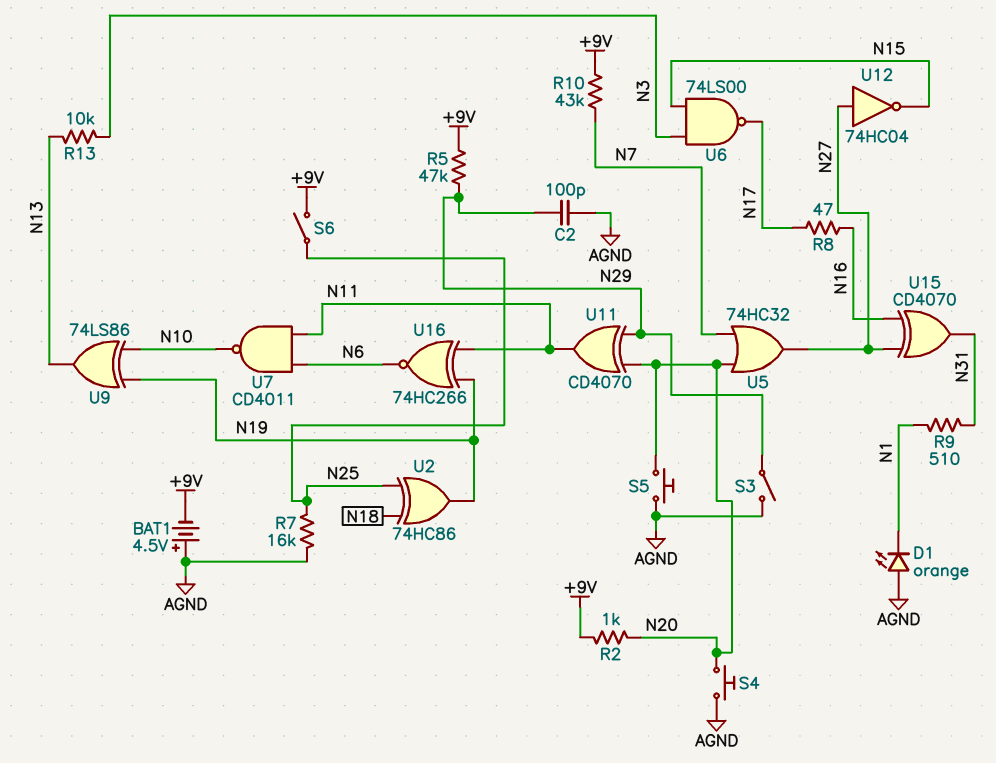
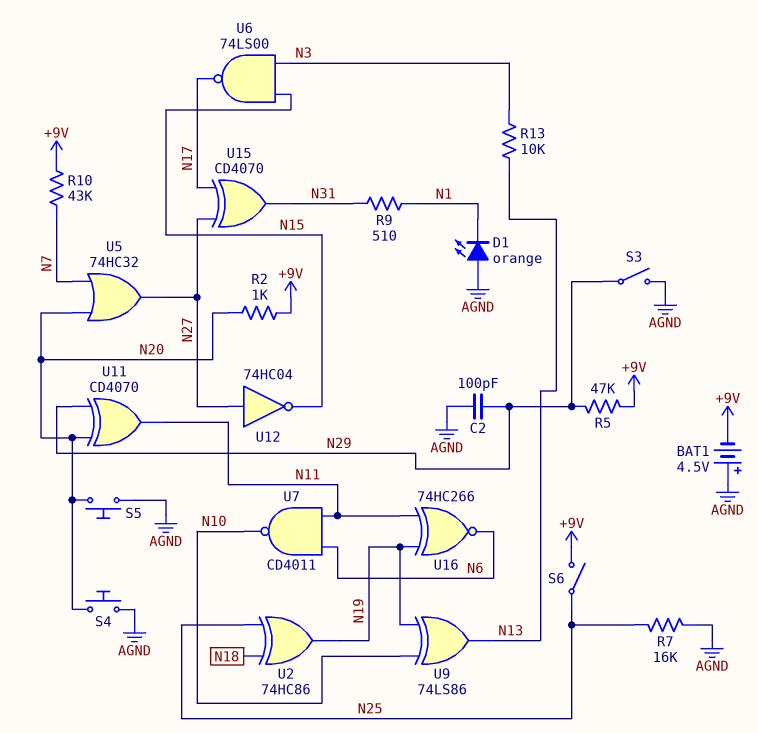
R8: 47 (N16, N17) -> none
U15: XOR CD4070 (in N16, in N27, out N31) -> XOR CD4070 (in N17, in N27, out N31)

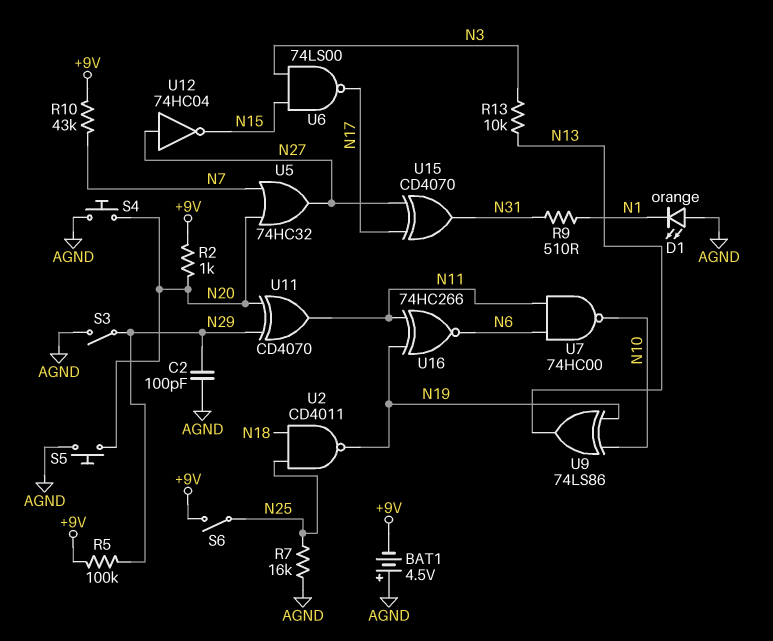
R5: 47k (+9V, N29) -> 100k (+9V, N29)
U2: XOR 74HC86 (in N18, in N25, out N19) -> NAND CD4011 (in N18, in N25, out N19)
U7: NAND CD4011 (in N6, in N11, out N10) -> NAND 74HC00 (in N6, in N11, out N10)

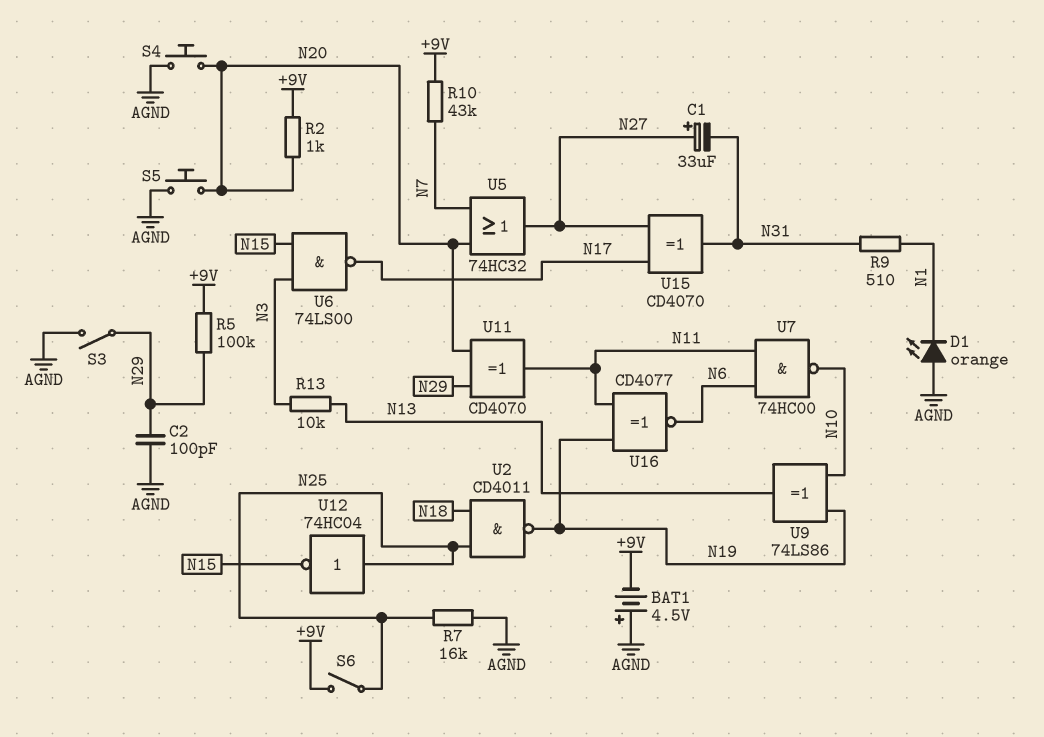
C1: none -> 33uF (plus N27, minus N31)
U12: NOT 74HC04 (in N27, out N15) -> NOT 74HC04 (in N25, out N15)
U16: XNOR 74HC266 (in N11, in N19, out N6) -> XNOR CD4077 (in N11, in N19, out N6)

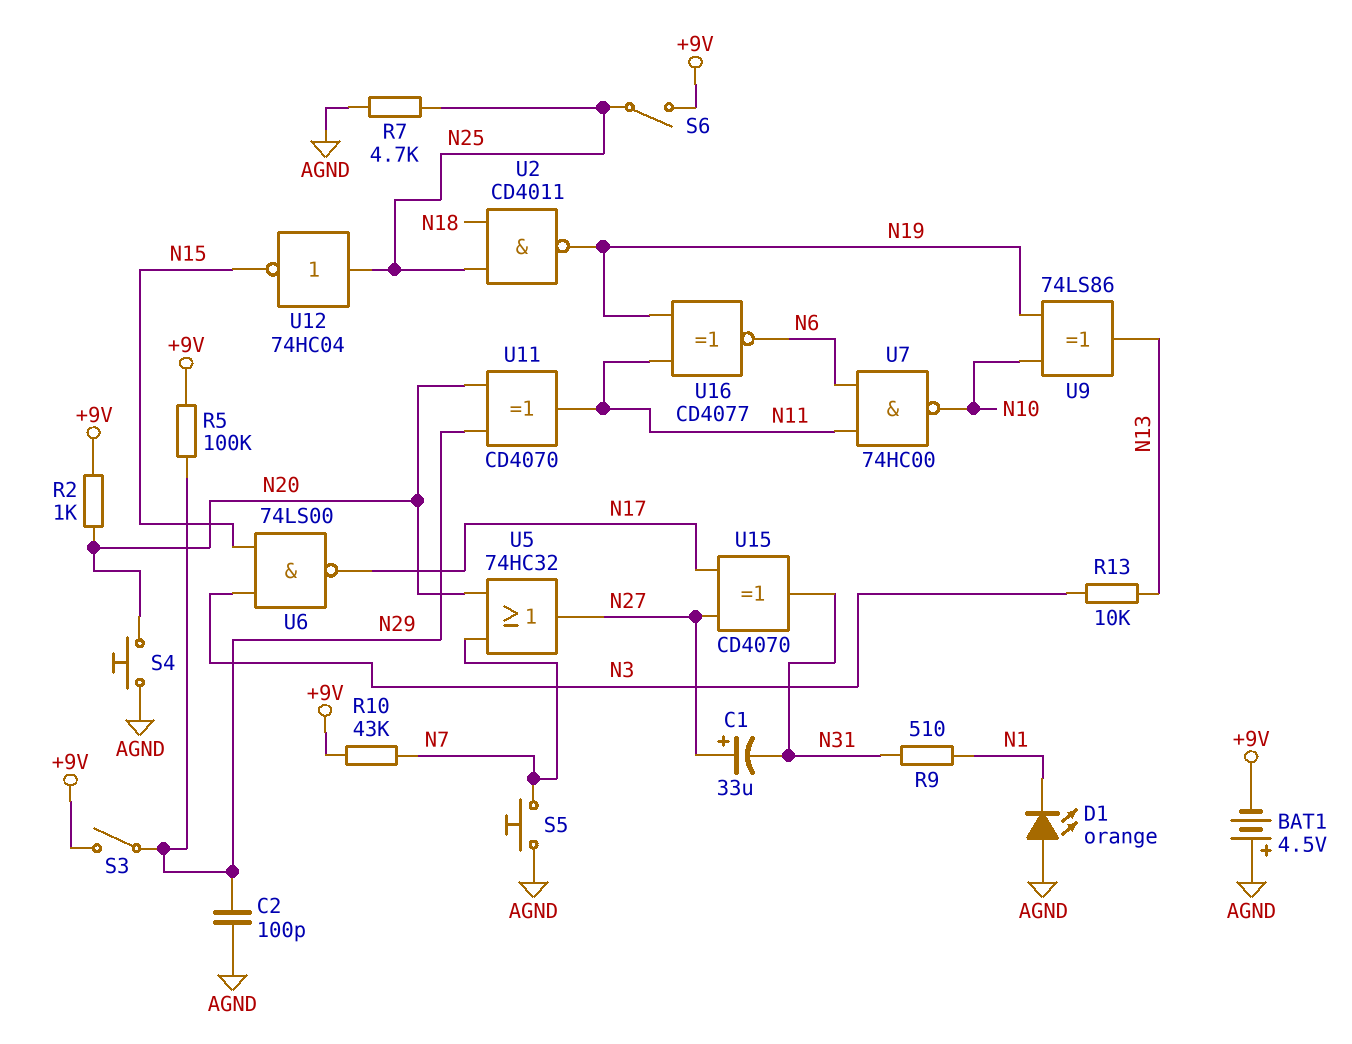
R7: 16k (AGND, N25) -> 4.7k (AGND, N25)
S3: switch (AGND, N29) -> switch (+9V, N29)
S5: button (AGND, N20) -> button (AGND, N7)

